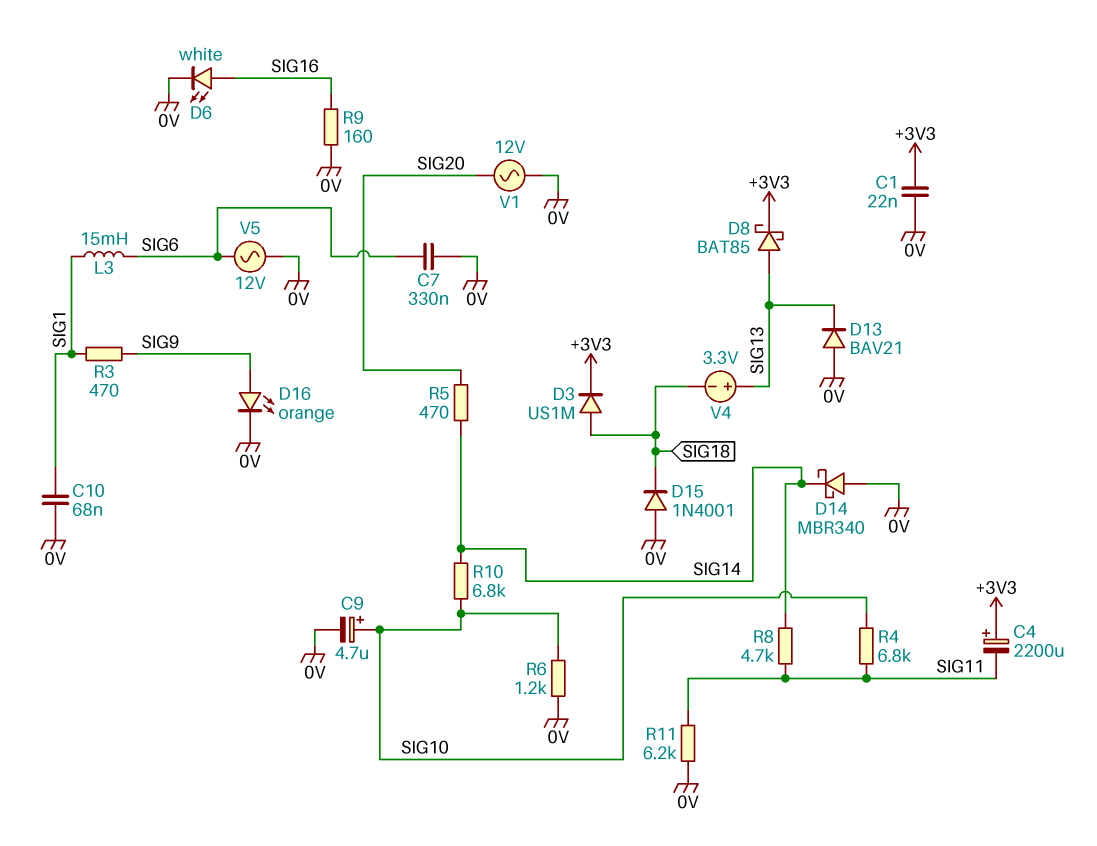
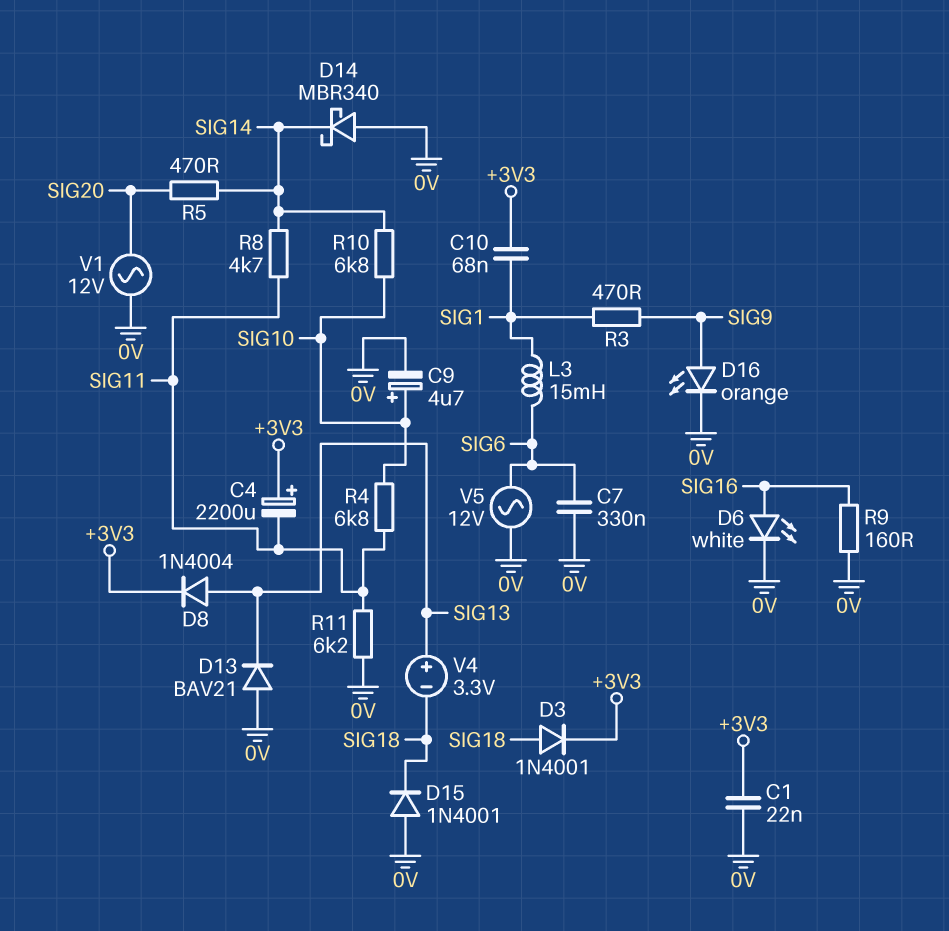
C10: 68nF (0V, SIG1) -> 68nF (+3V3, SIG1)
D3: diode US1M (A SIG18, K +3V3) -> diode 1N4001 (A SIG18, K +3V3)
D8: schottky BAT85 (A SIG13, K +3V3) -> diode 1N4004 (A SIG13, K +3V3)
R6: 1.2k (0V, SIG10) -> none

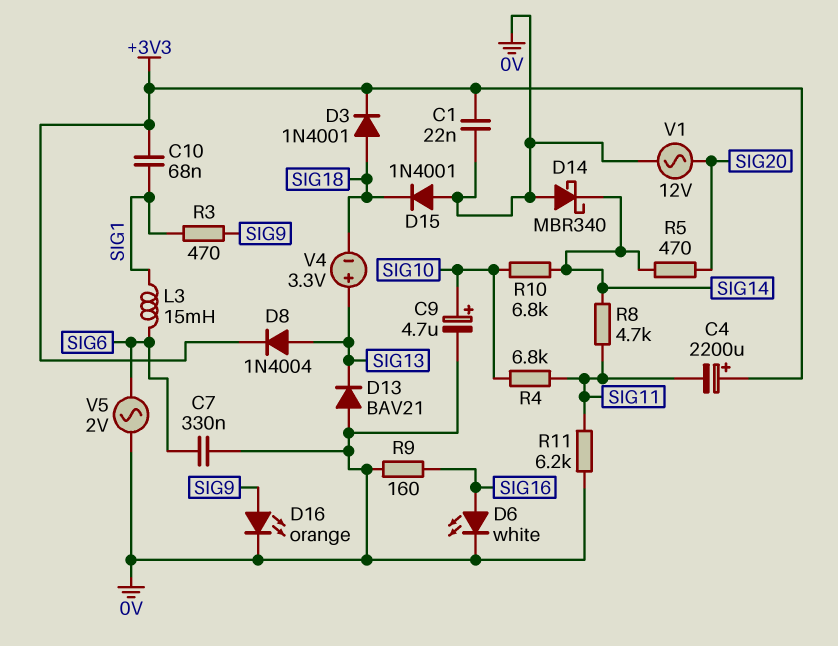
V5: AC 12V (0V, SIG6) -> AC 2V (0V, SIG6)

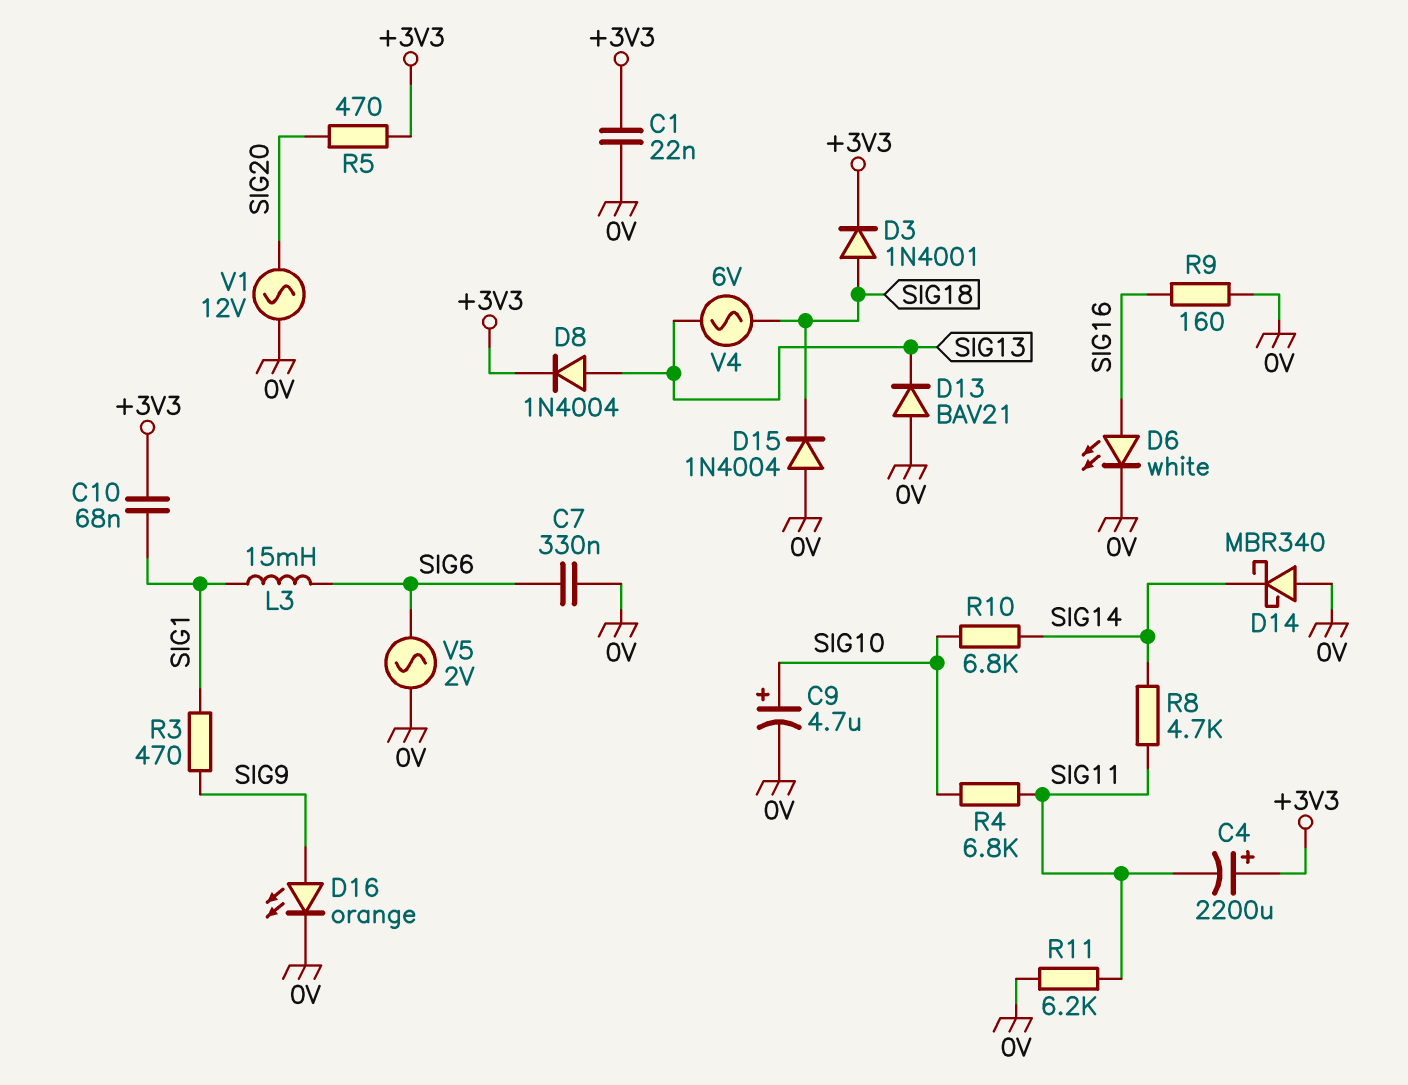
D15: diode 1N4001 (A 0V, K SIG18) -> diode 1N4004 (A 0V, K SIG18)
R5: 470 (SIG14, SIG20) -> 470 (+3V3, SIG20)
V4: 3.3V (plus SIG13, minus SIG18) -> AC 6V (SIG13, SIG18)

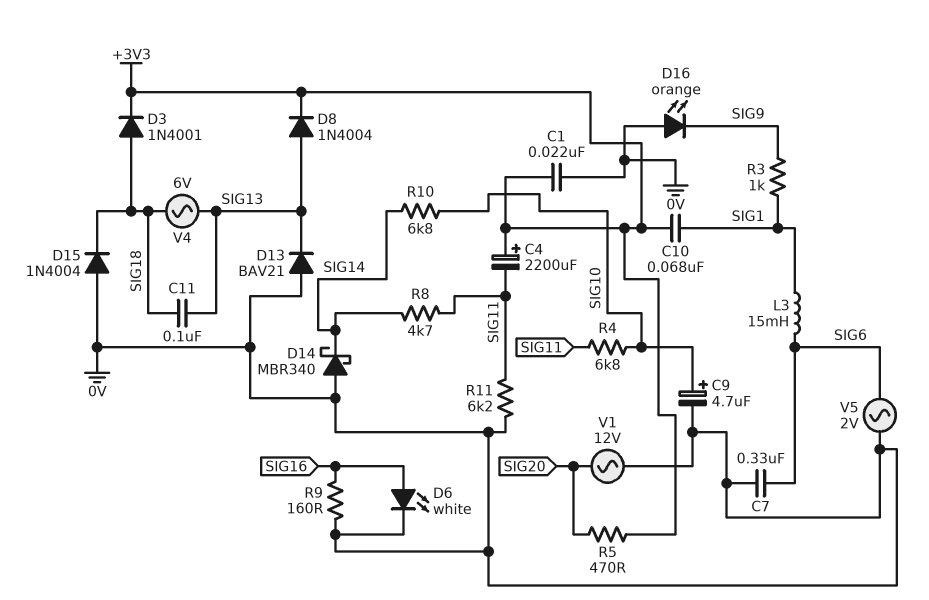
C11: none -> 100nF (SIG13, SIG18)
D16: LED orange (A SIG9, K 0V) -> LED orange (A 0V, K SIG9)
R3: 470 (SIG1, SIG9) -> 1k (SIG1, SIG9)

